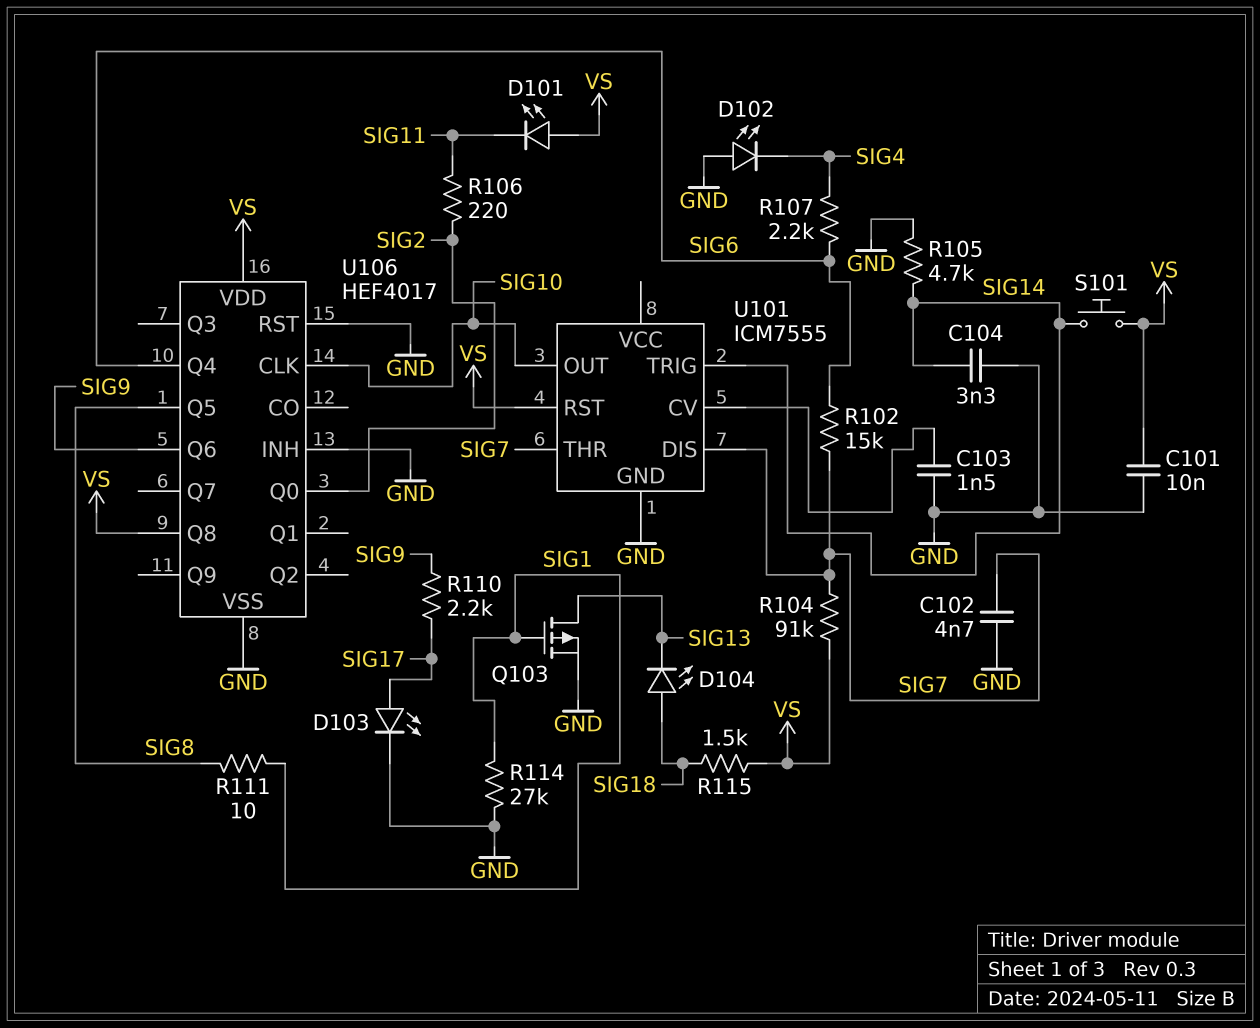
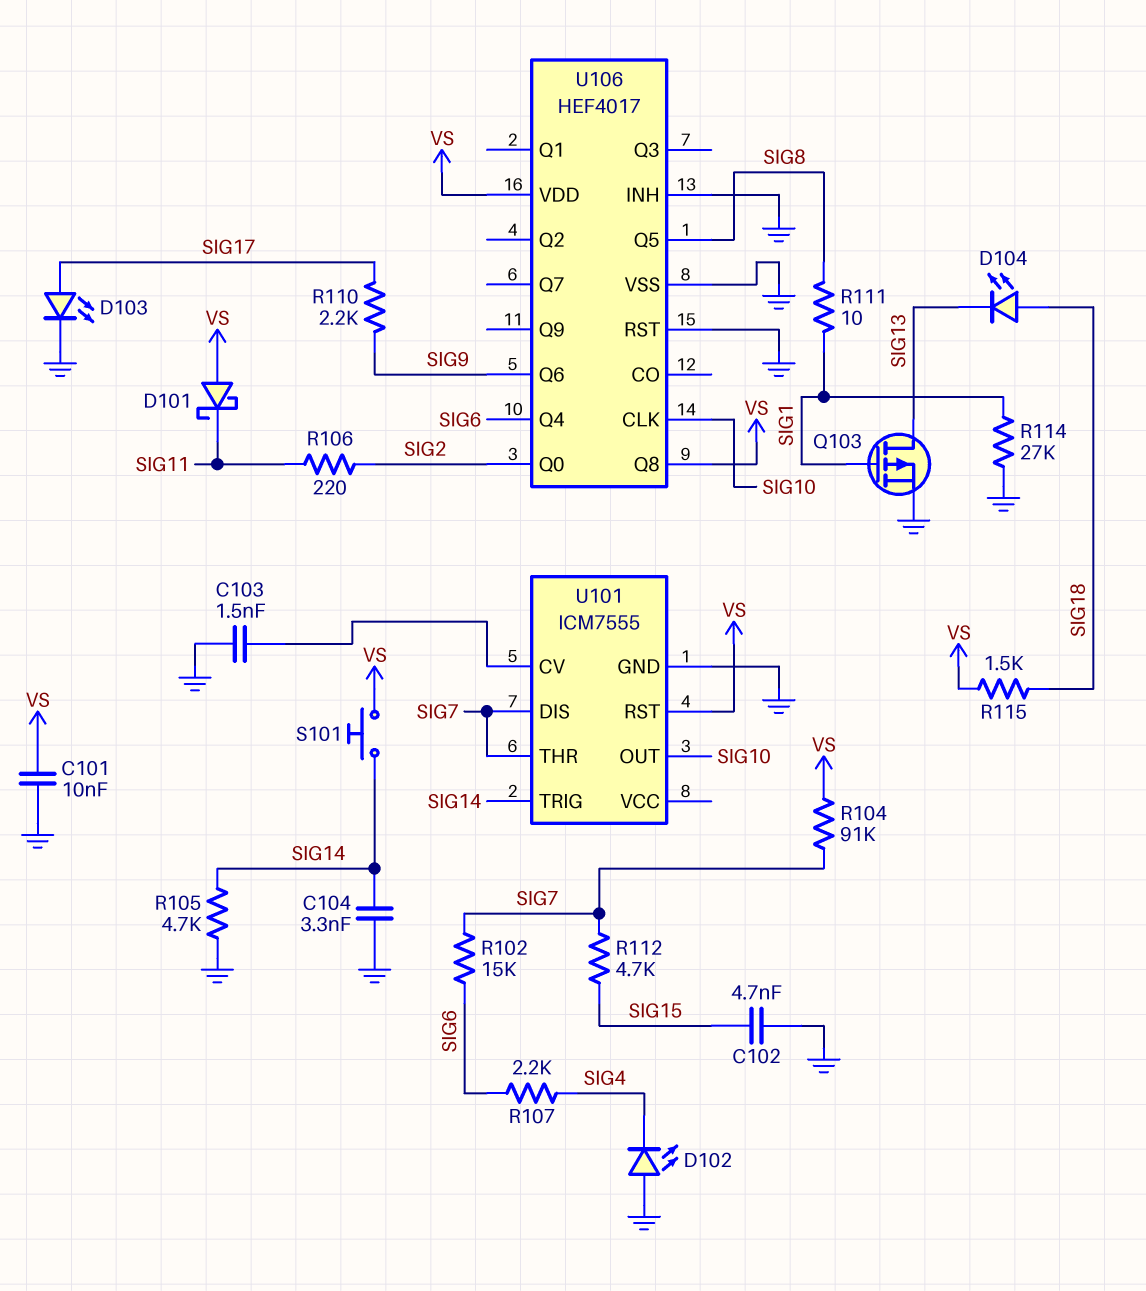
C102: 4.7nF (GND, SIG7) -> 4.7nF (GND, SIG15)
D101: LED (A VS, K SIG11) -> schottky (A VS, K SIG11)
R112: none -> 4.7k (SIG7, SIG15)

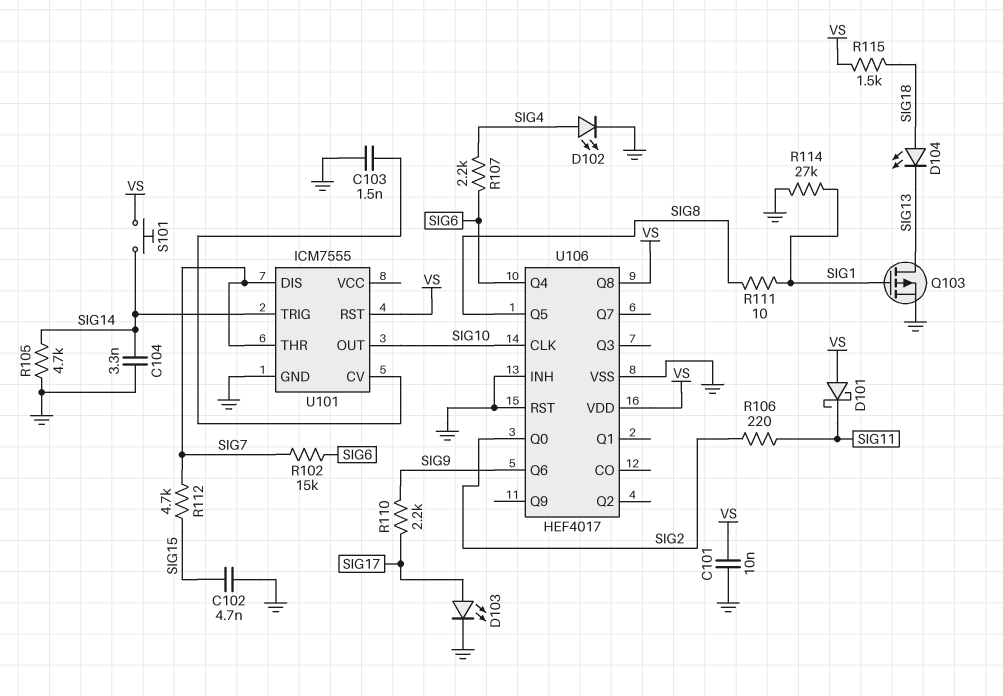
D102: LED (A GND, K SIG4) -> LED (A SIG4, K GND)
R104: 91k (SIG7, VS) -> none

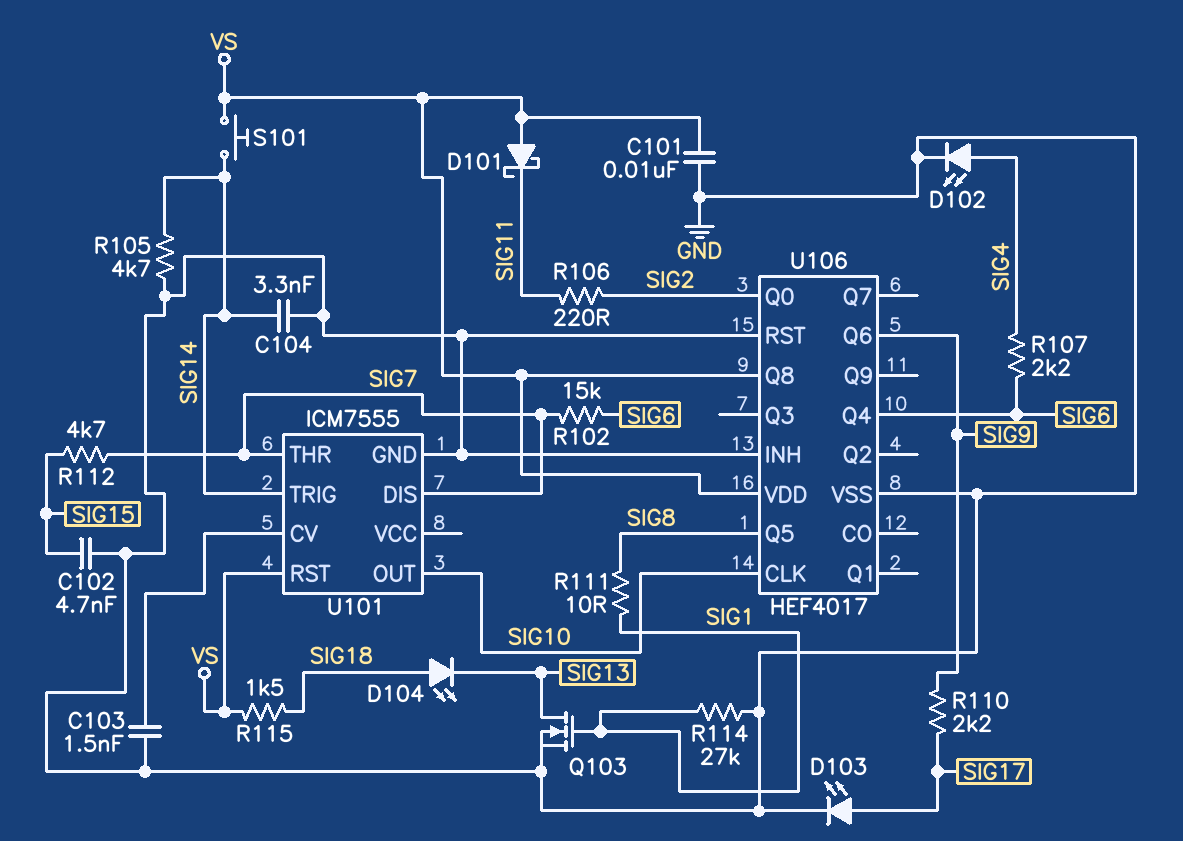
Q103: PMOS (G SIG1, D SIG13, S GND) -> NMOS (G SIG1, D SIG13, S GND)

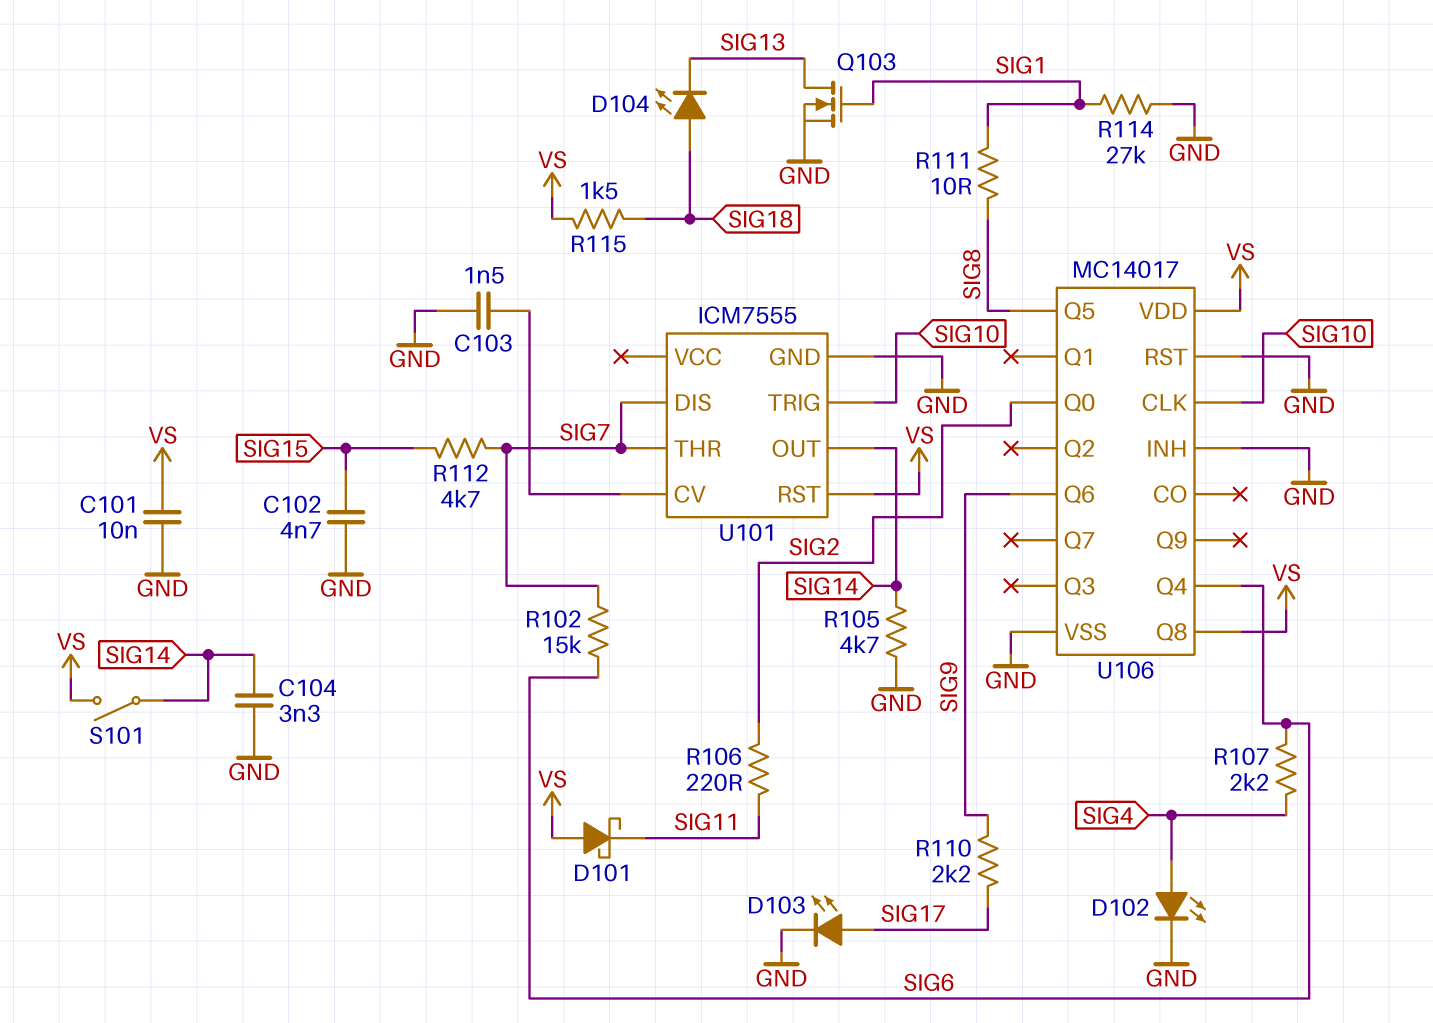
S101: button (SIG14, VS) -> switch (SIG14, VS)
U101 pin OUT: SIG10 -> SIG14
U101 pin TRIG: SIG14 -> SIG10
U106: HEF4017 -> MC14017

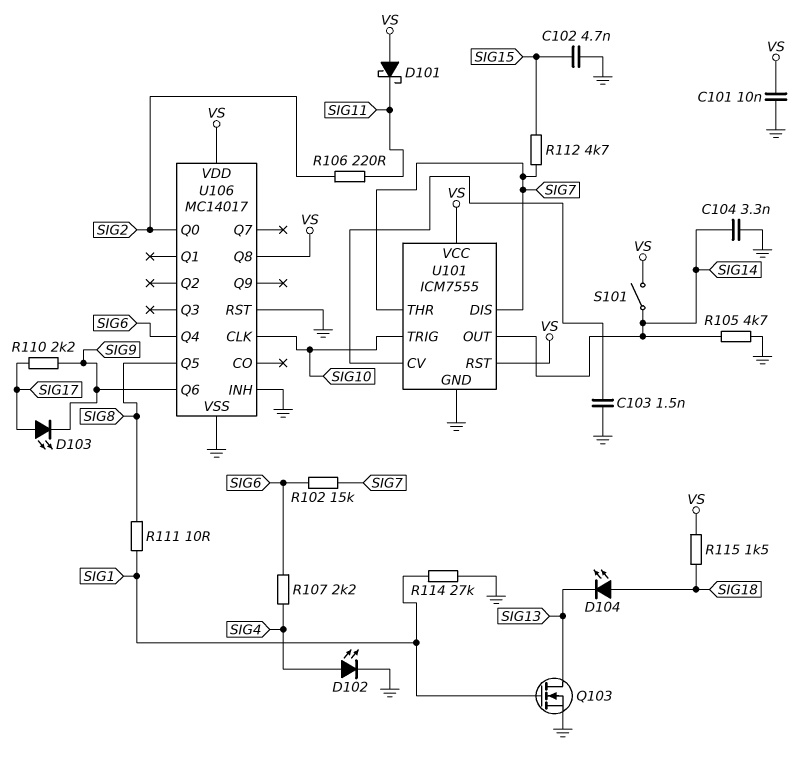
D103: LED (A SIG17, K GND) -> LED (A SIG17, K SIG9)
U101 pin VCC: none -> VS

